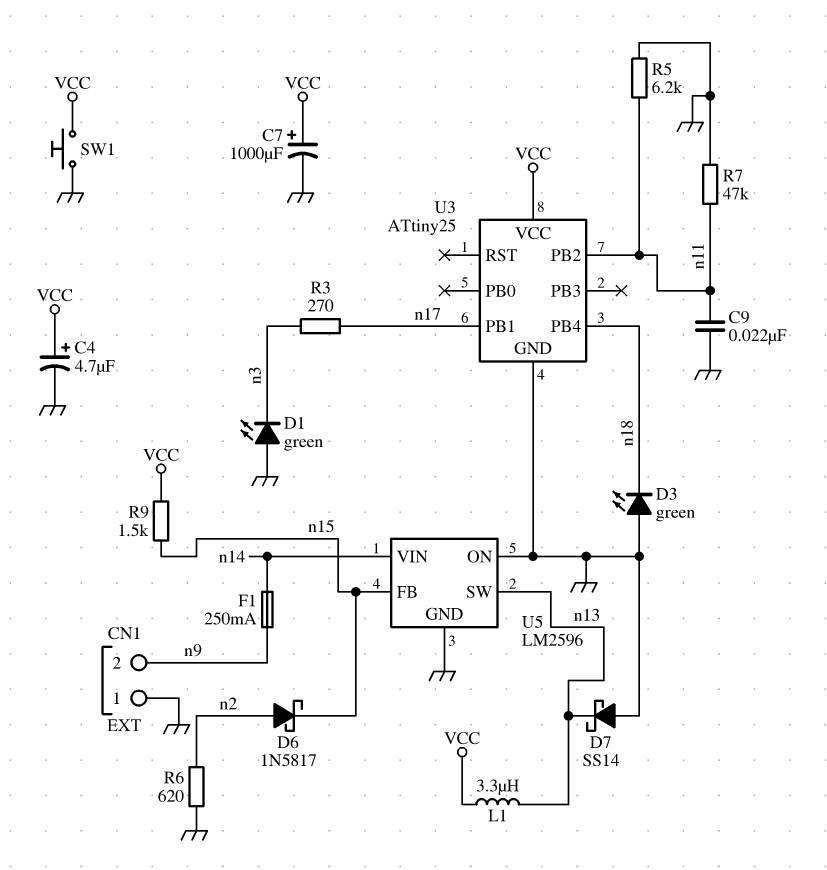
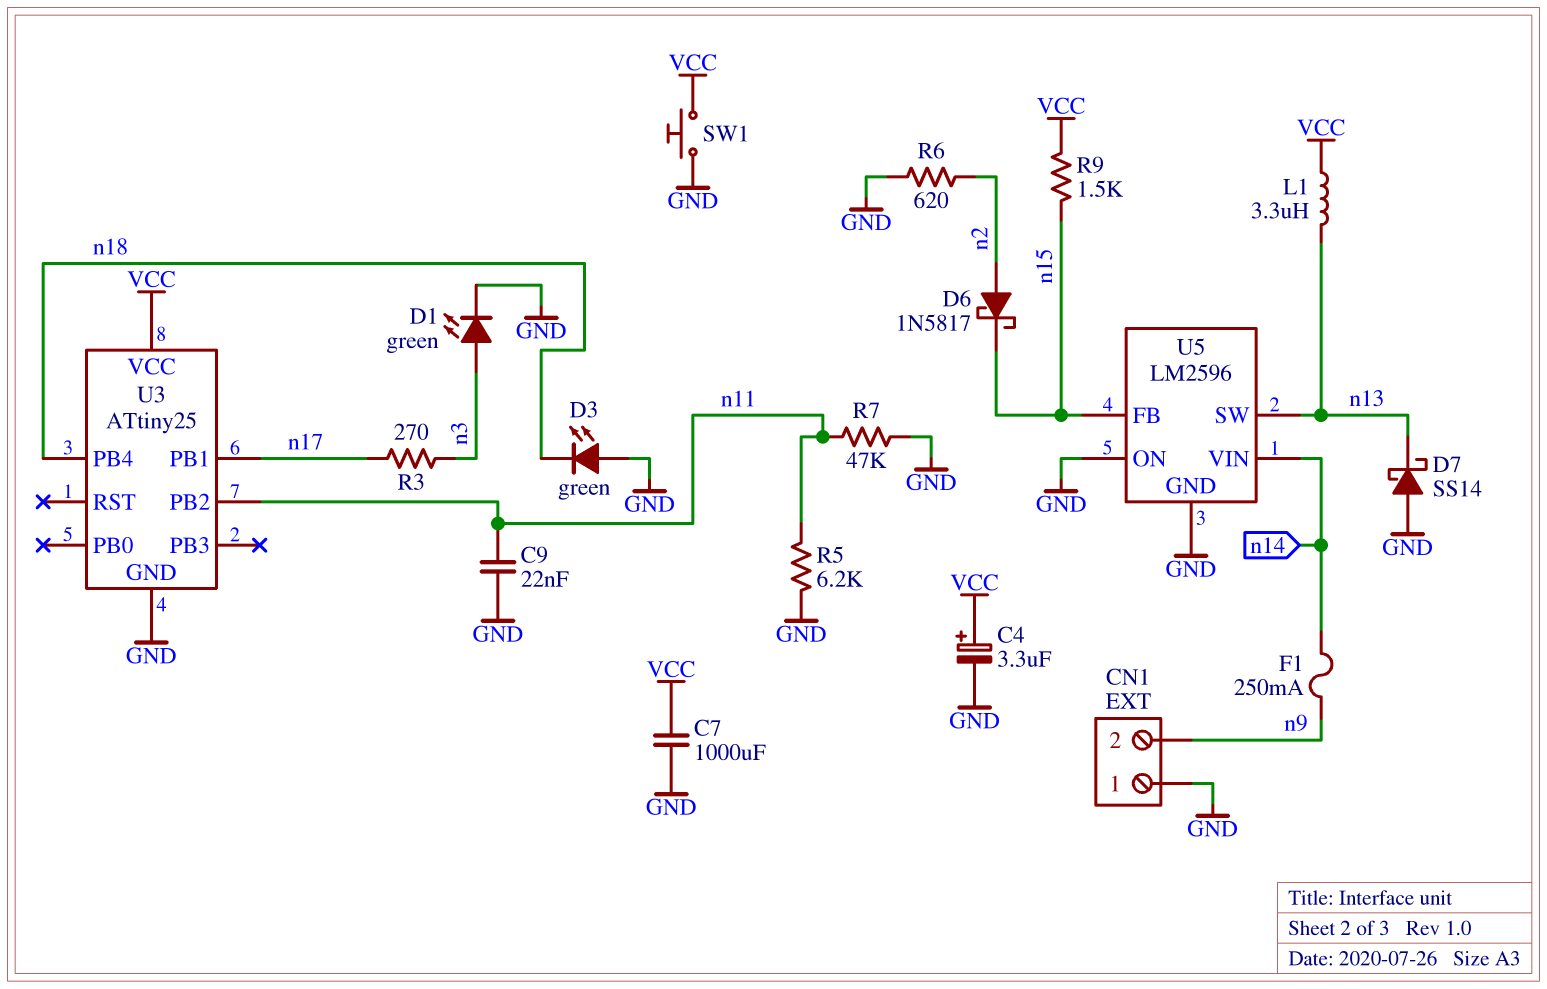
C4: 4.7uF (plus VCC, minus GND) -> 3.3uF (plus VCC, minus GND)
C7: 1000uF (plus VCC, minus GND) -> 1000uF (GND, VCC)
D1: LED green (A GND, K n3) -> LED green (A n3, K GND)

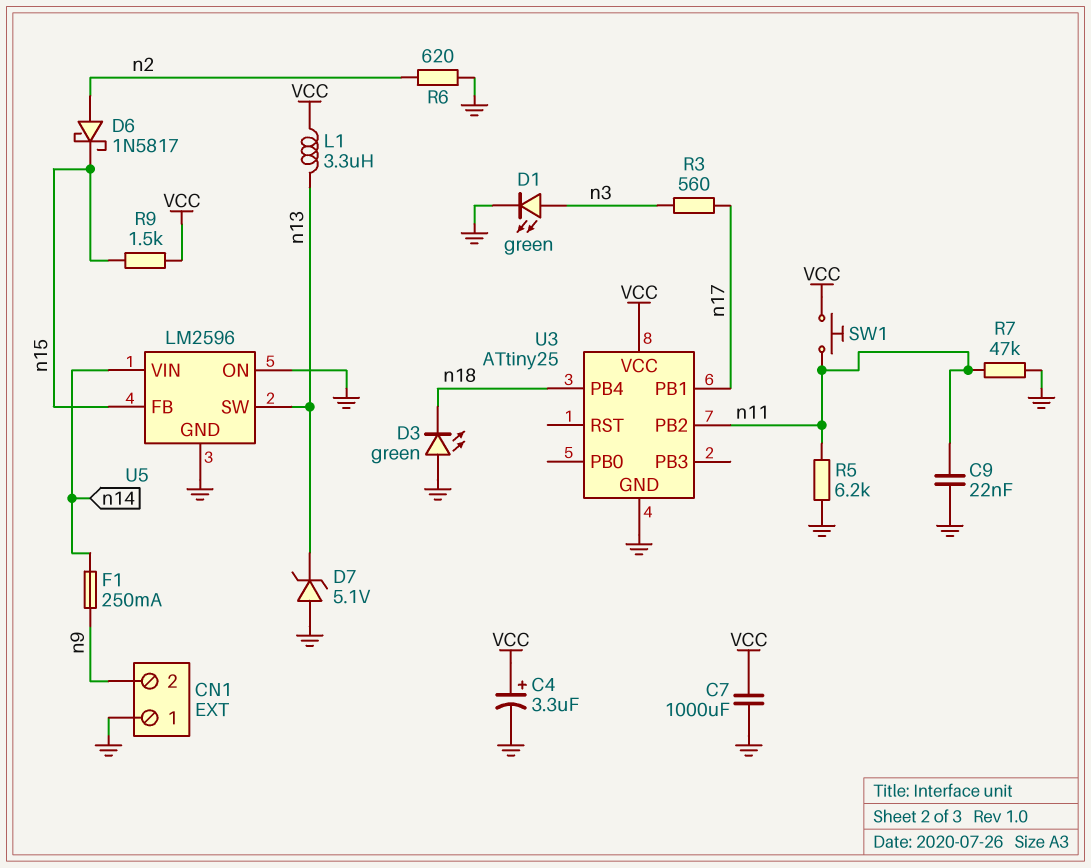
D7: schottky SS14 (A GND, K n13) -> zener 5.1V (A GND, K n13)
R3: 270 (n3, n17) -> 560 (n3, n17)
SW1: button (GND, VCC) -> button (VCC, n11)

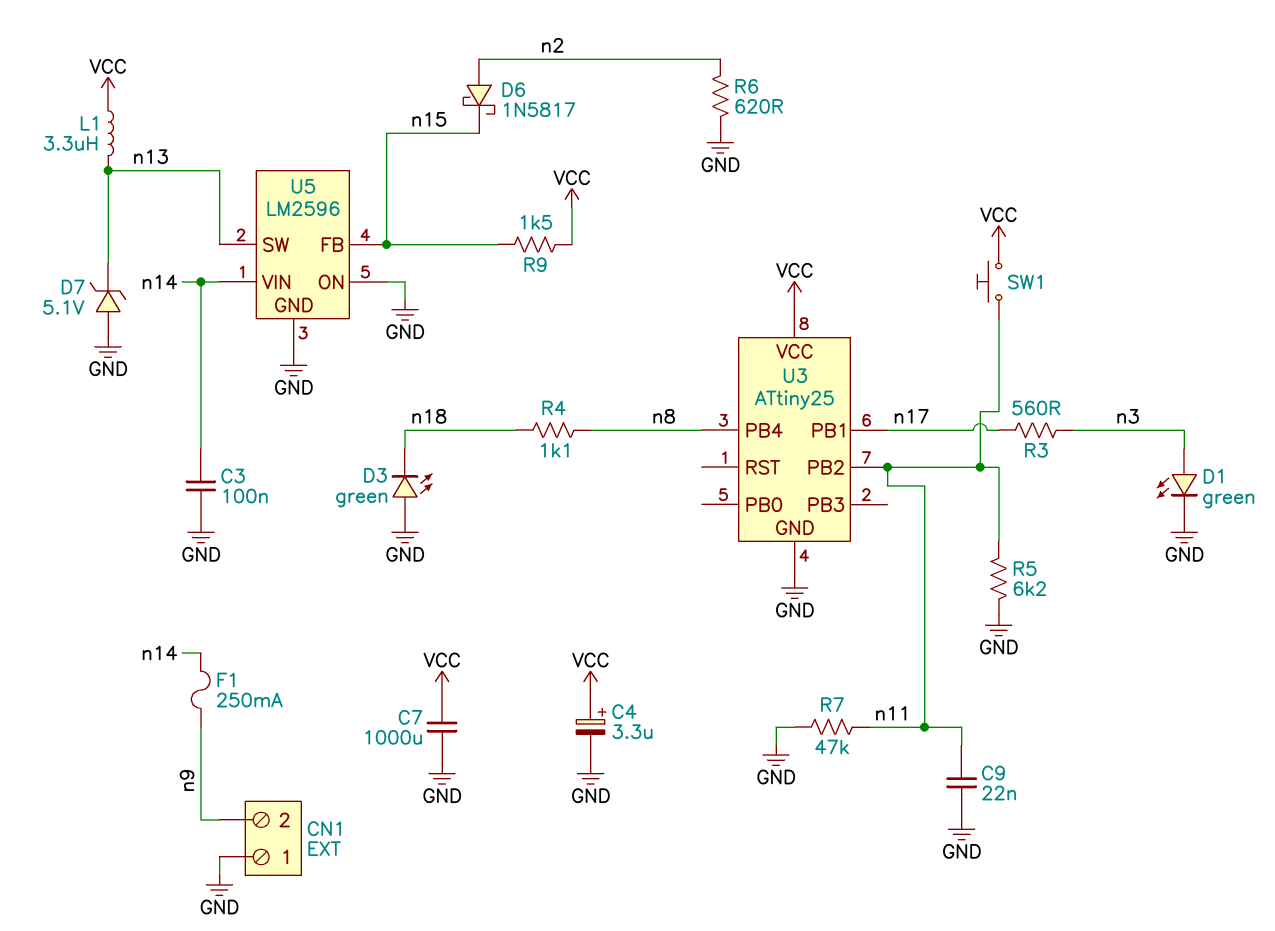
C3: none -> 100nF (GND, n14)
R4: none -> 1.1k (n8, n18)
U3 pin PB4: n18 -> n8

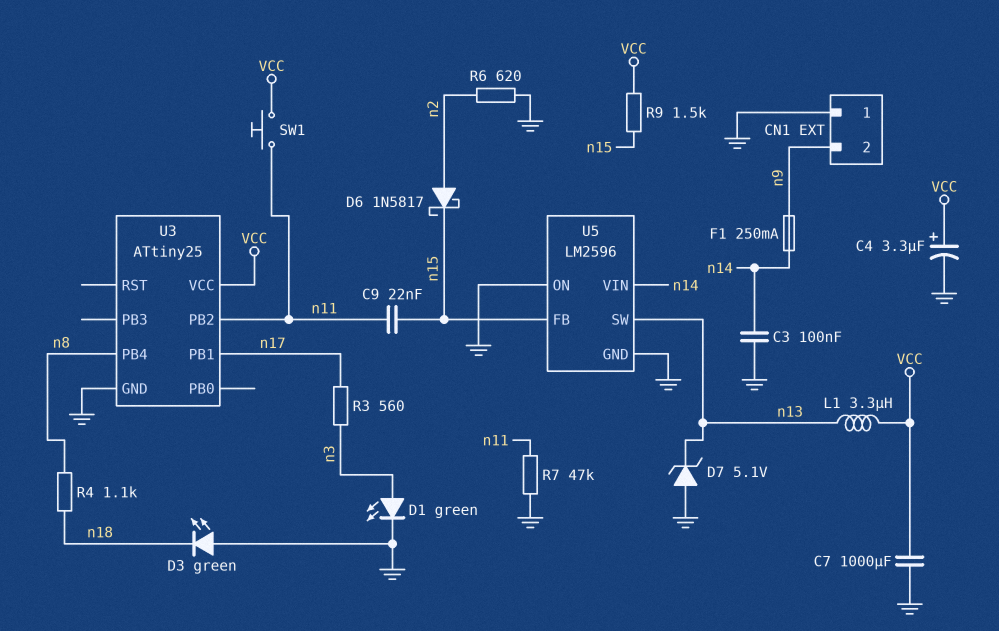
C9: 22nF (GND, n11) -> 22nF (n11, n15)
R5: 6.2k (GND, n11) -> none

